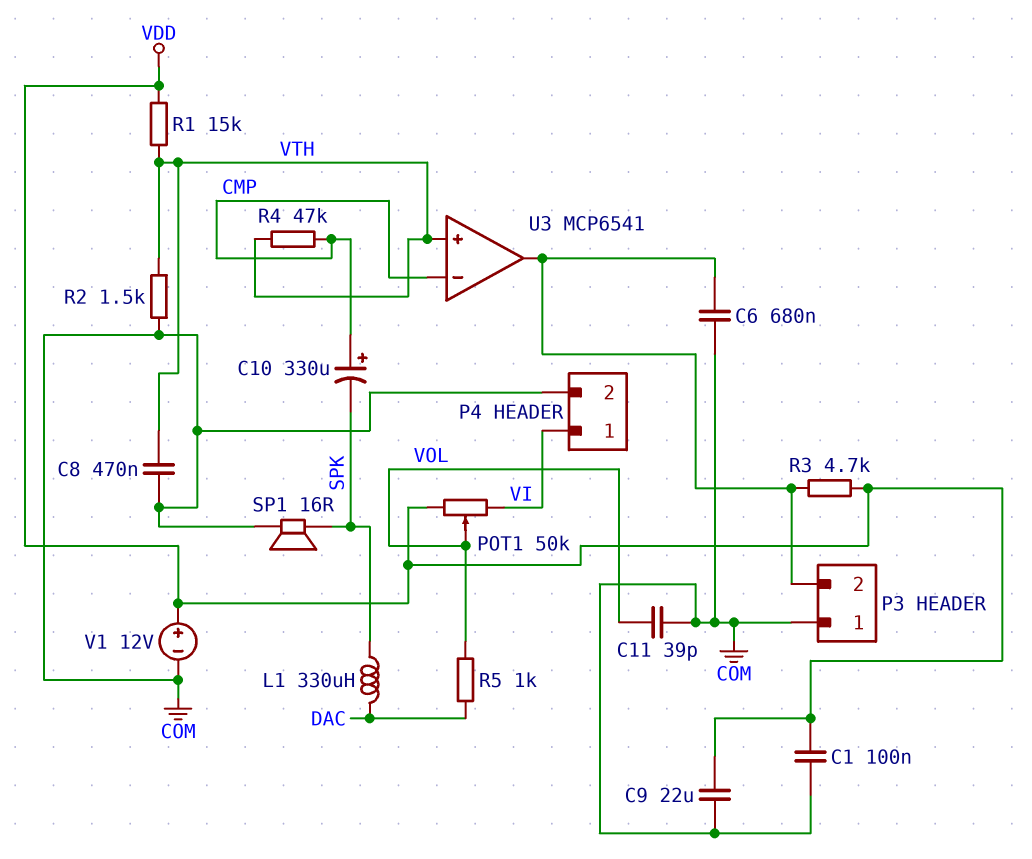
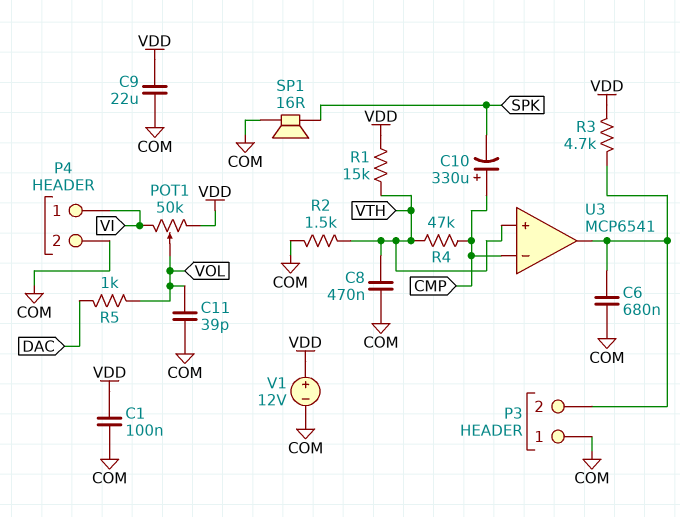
L1: 330uH (DAC, SPK) -> none

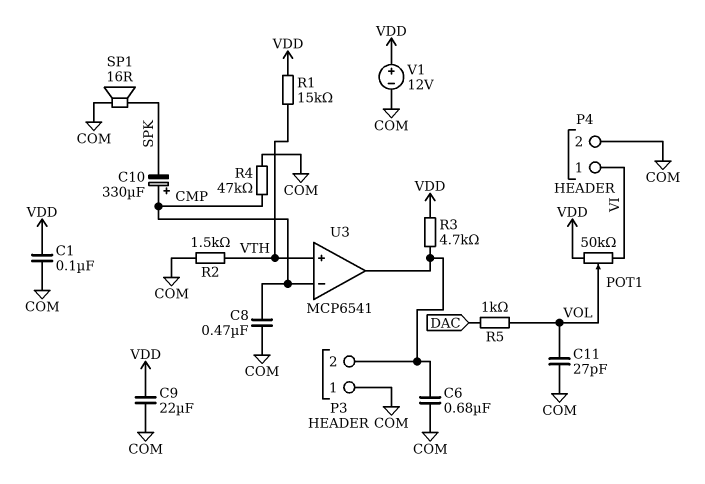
C8: 470nF (COM, VTH) -> 470nF (CMP, COM)
C11: 39pF (COM, VOL) -> 27pF (COM, VOL)
R4: 47k (CMP, VTH) -> 47k (CMP, COM)

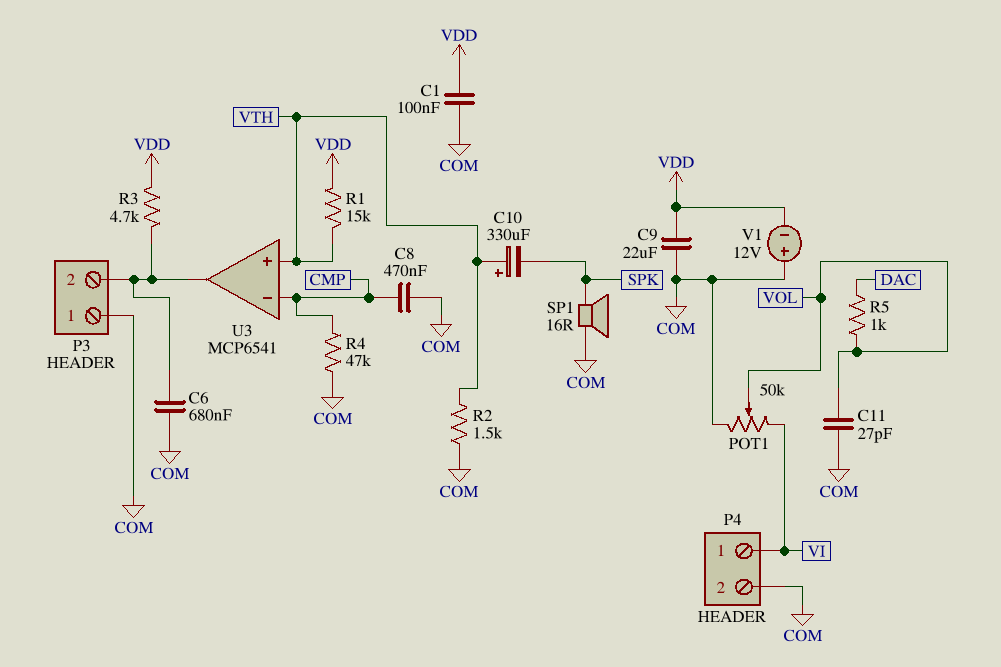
C10: 330uF (plus CMP, minus SPK) -> 330uF (plus VTH, minus SPK)
POT1: 50k (VDD, VI, wiper VOL) -> 50k (COM, VI, wiper VOL)
V1: 12V (plus VDD, minus COM) -> 12V (plus COM, minus VDD)

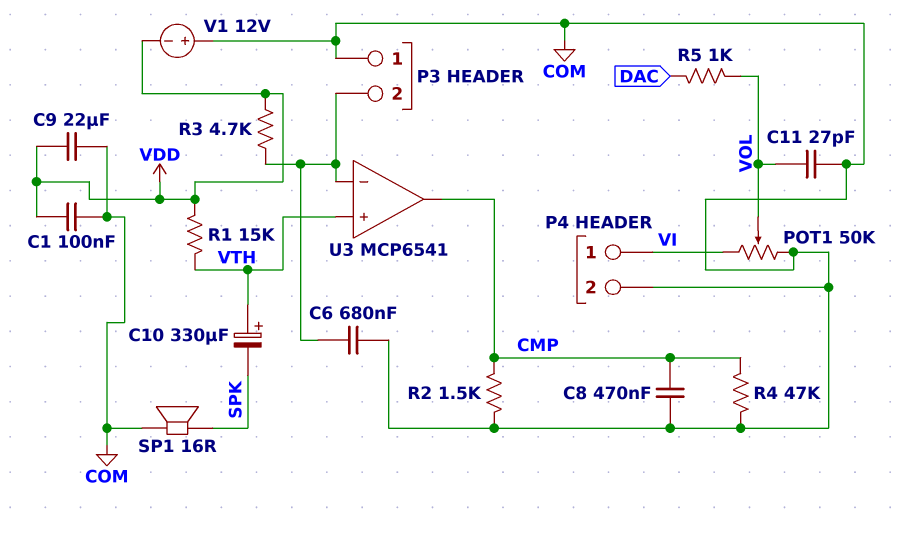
R2: 1.5k (COM, VTH) -> 1.5k (CMP, COM)
U3 pin in-: CMP -> P3/2
U3 pin out: P3/2 -> CMP

